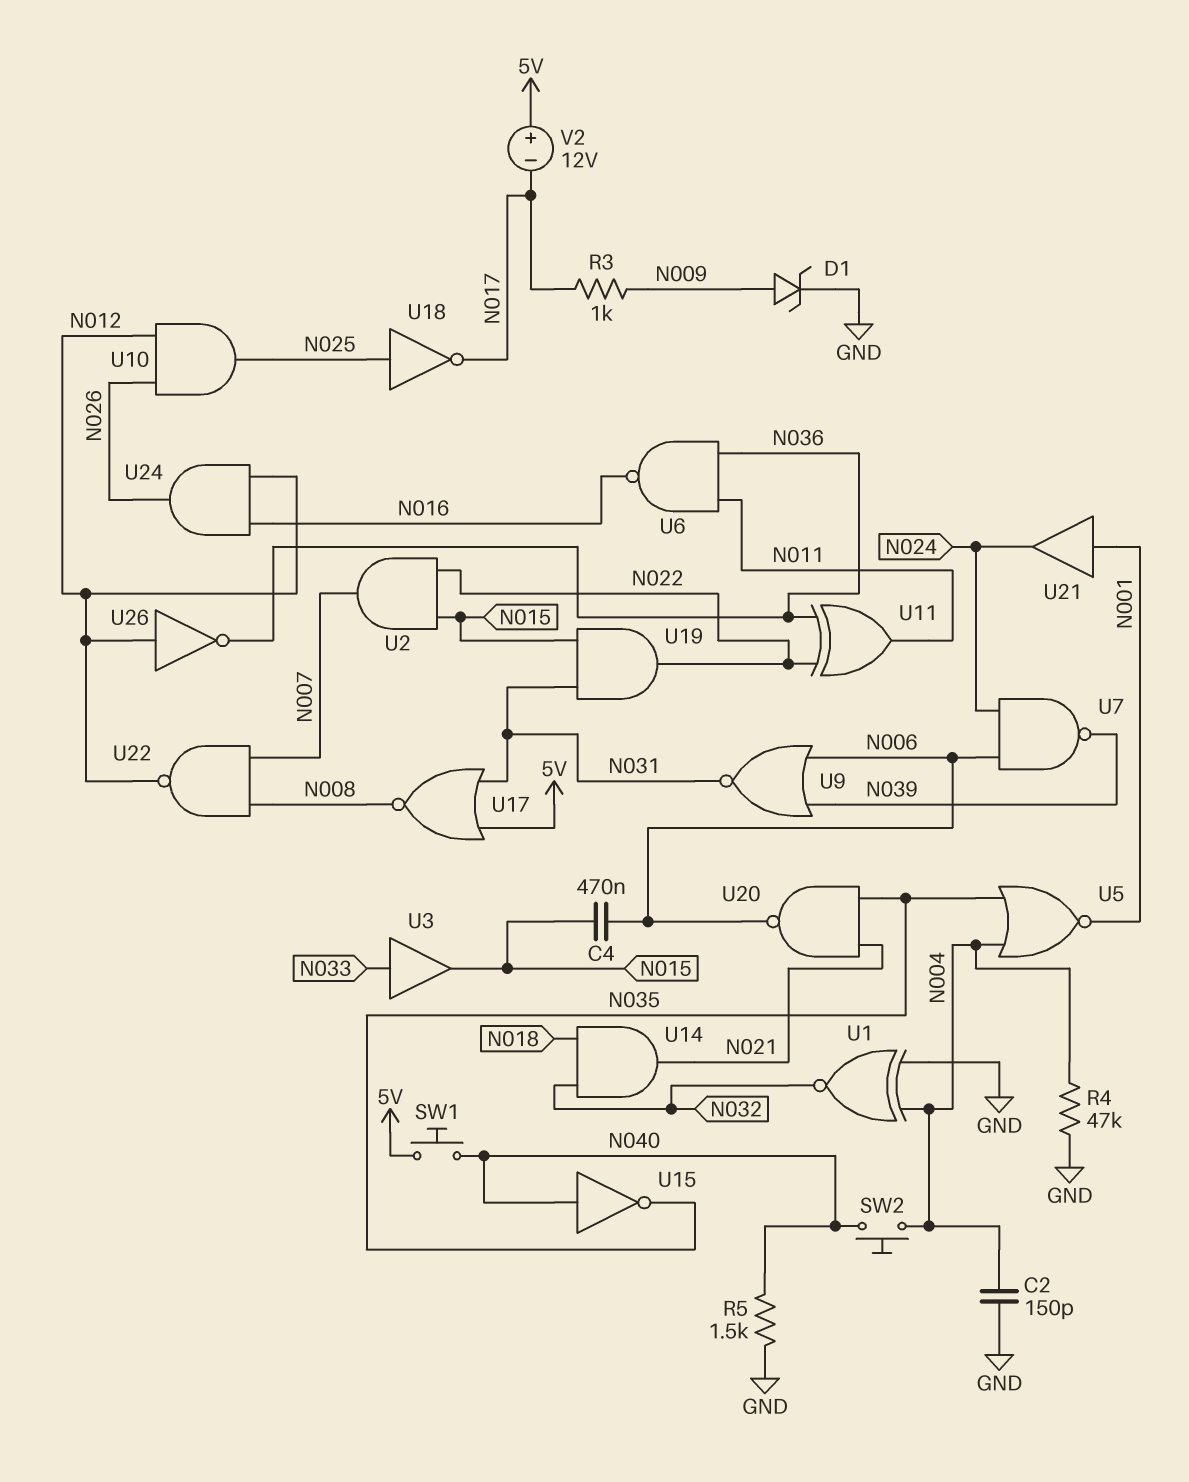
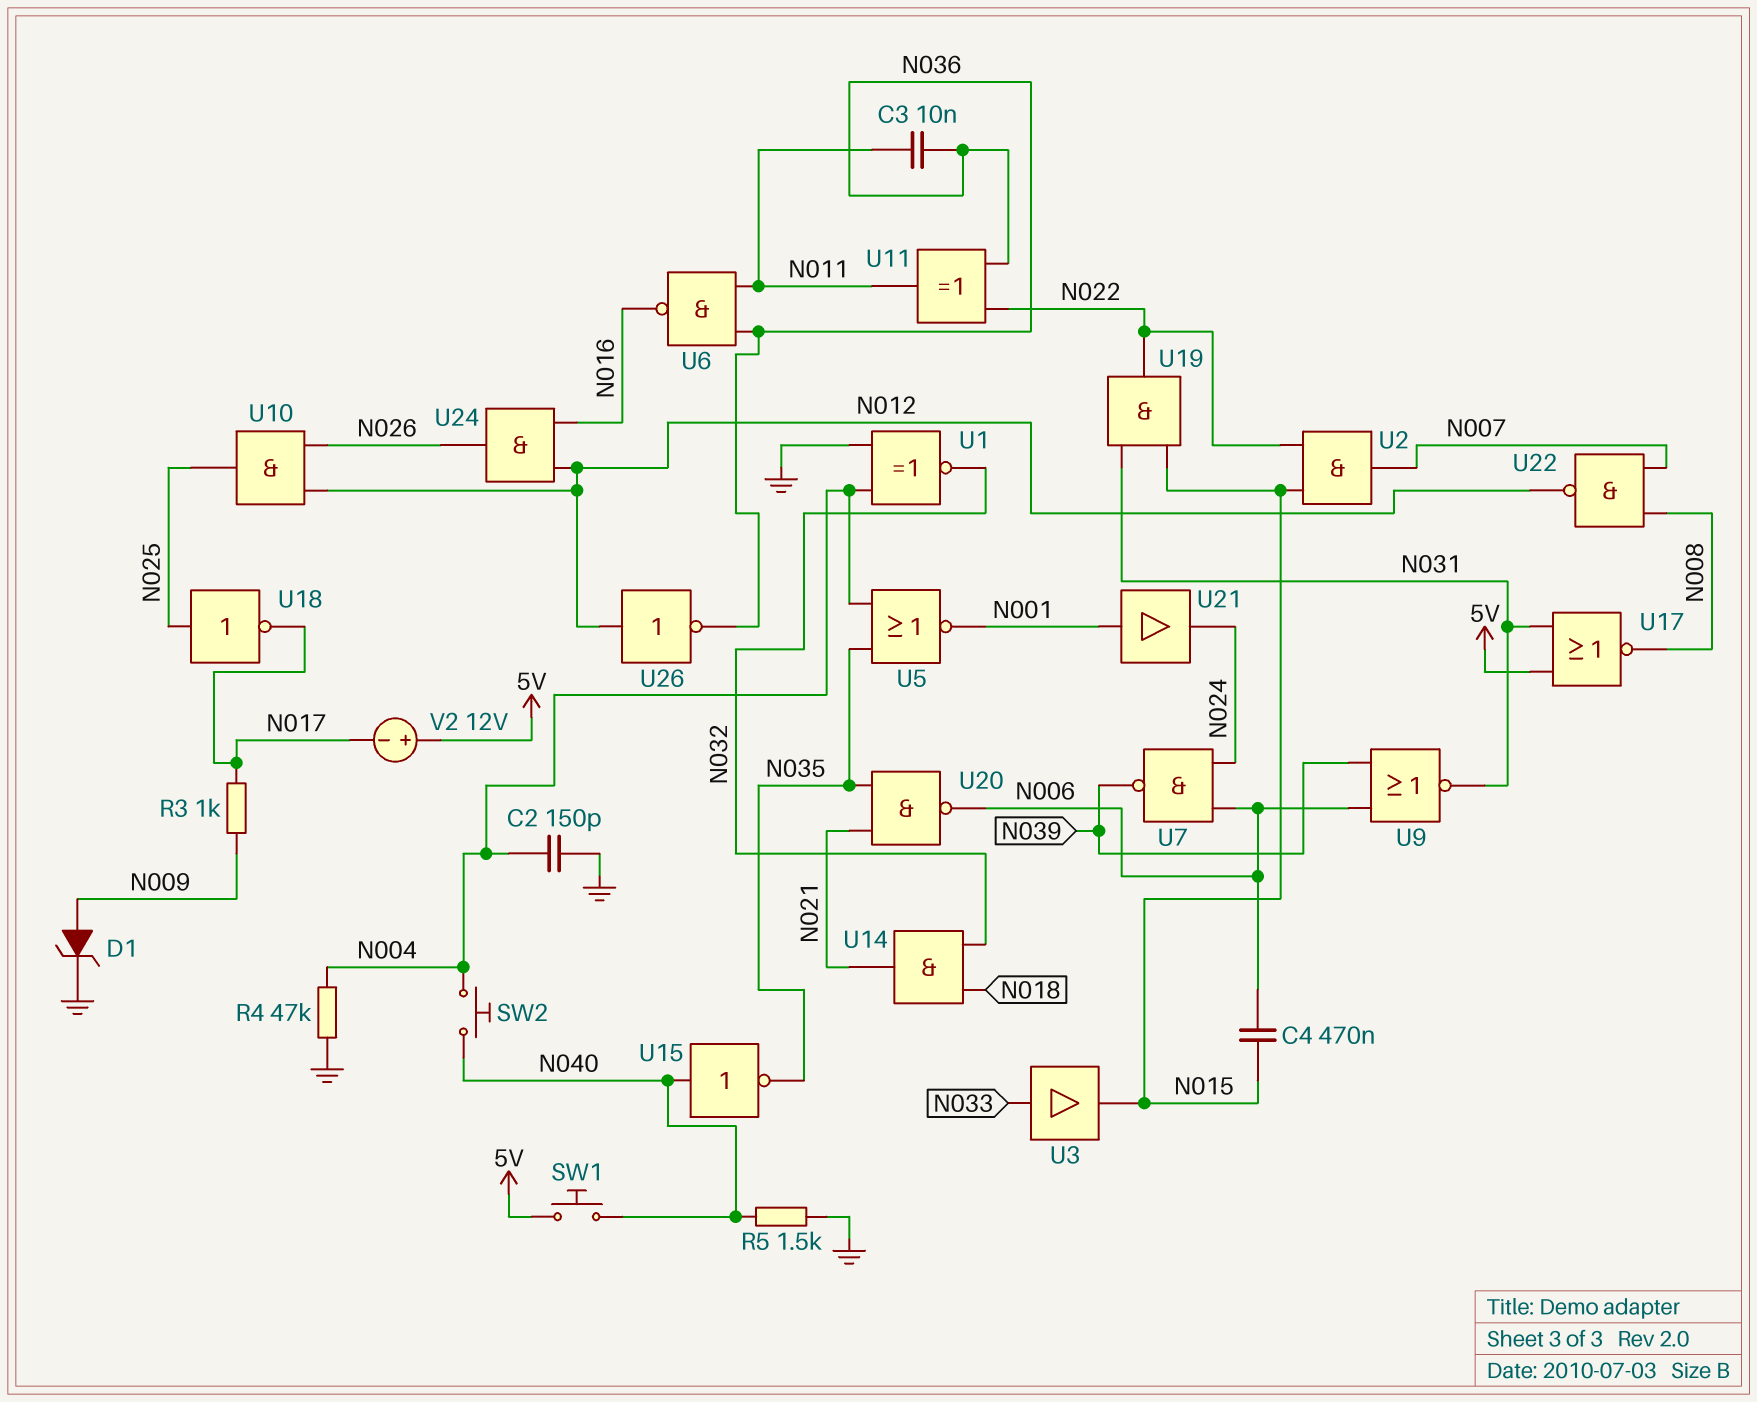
C3: none -> 10nF (N011, N036)

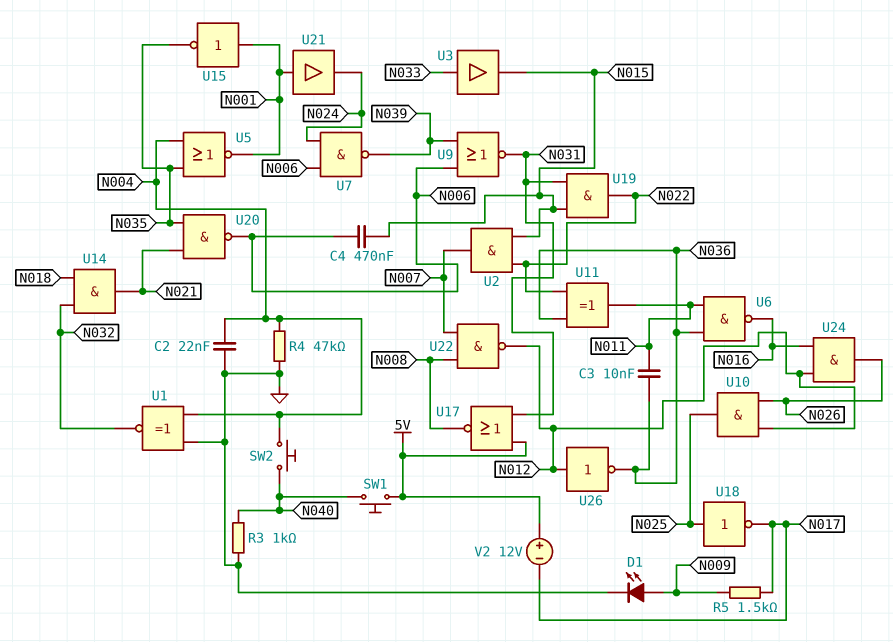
C2: 150pF (GND, N004) -> 22nF (GND, N004)
D1: zener (A N009, K GND) -> LED (A N009, K GND)
R3: 1k (N009, N017) -> 1k (GND, N040)
R5: 1.5k (GND, N040) -> 1.5k (N009, N017)
U15: NOT (in N040, out N035) -> NOT (in N001, out N035)

